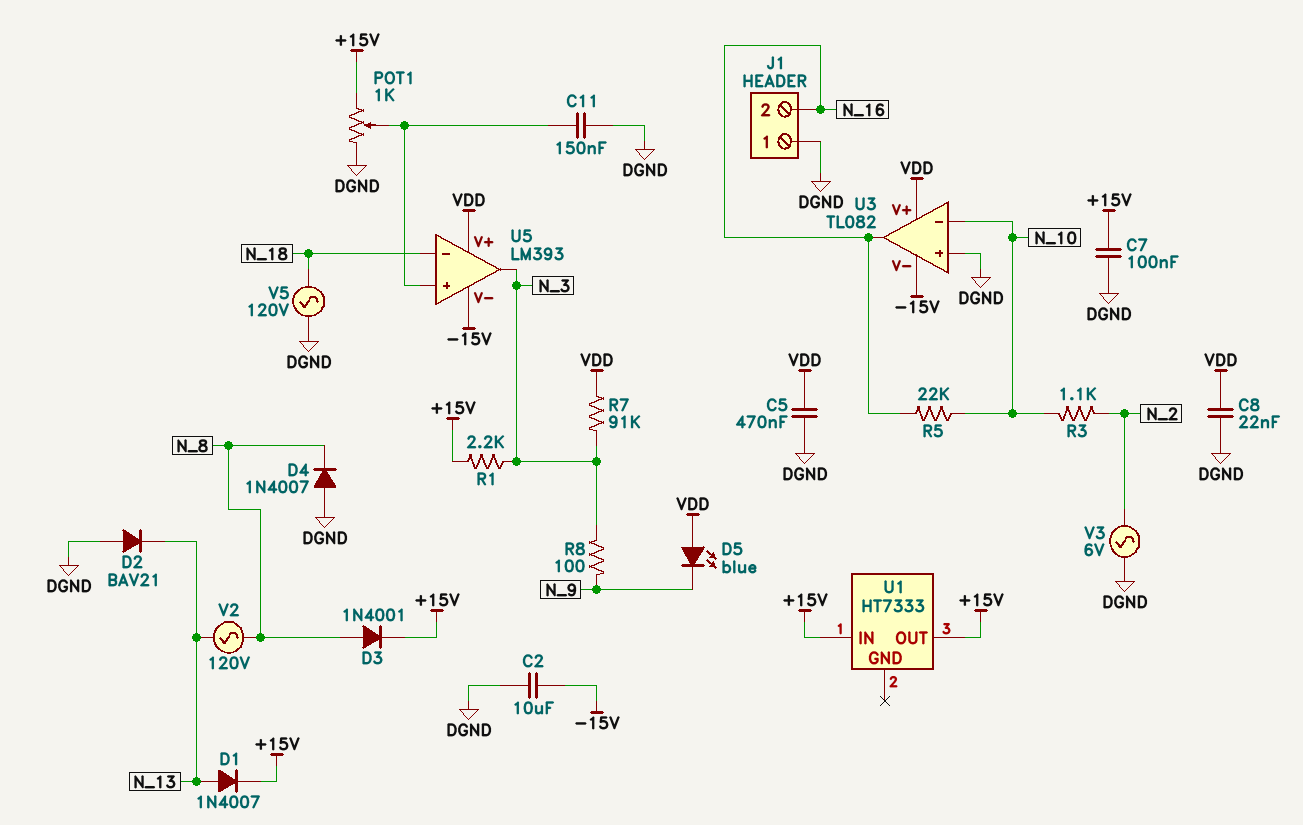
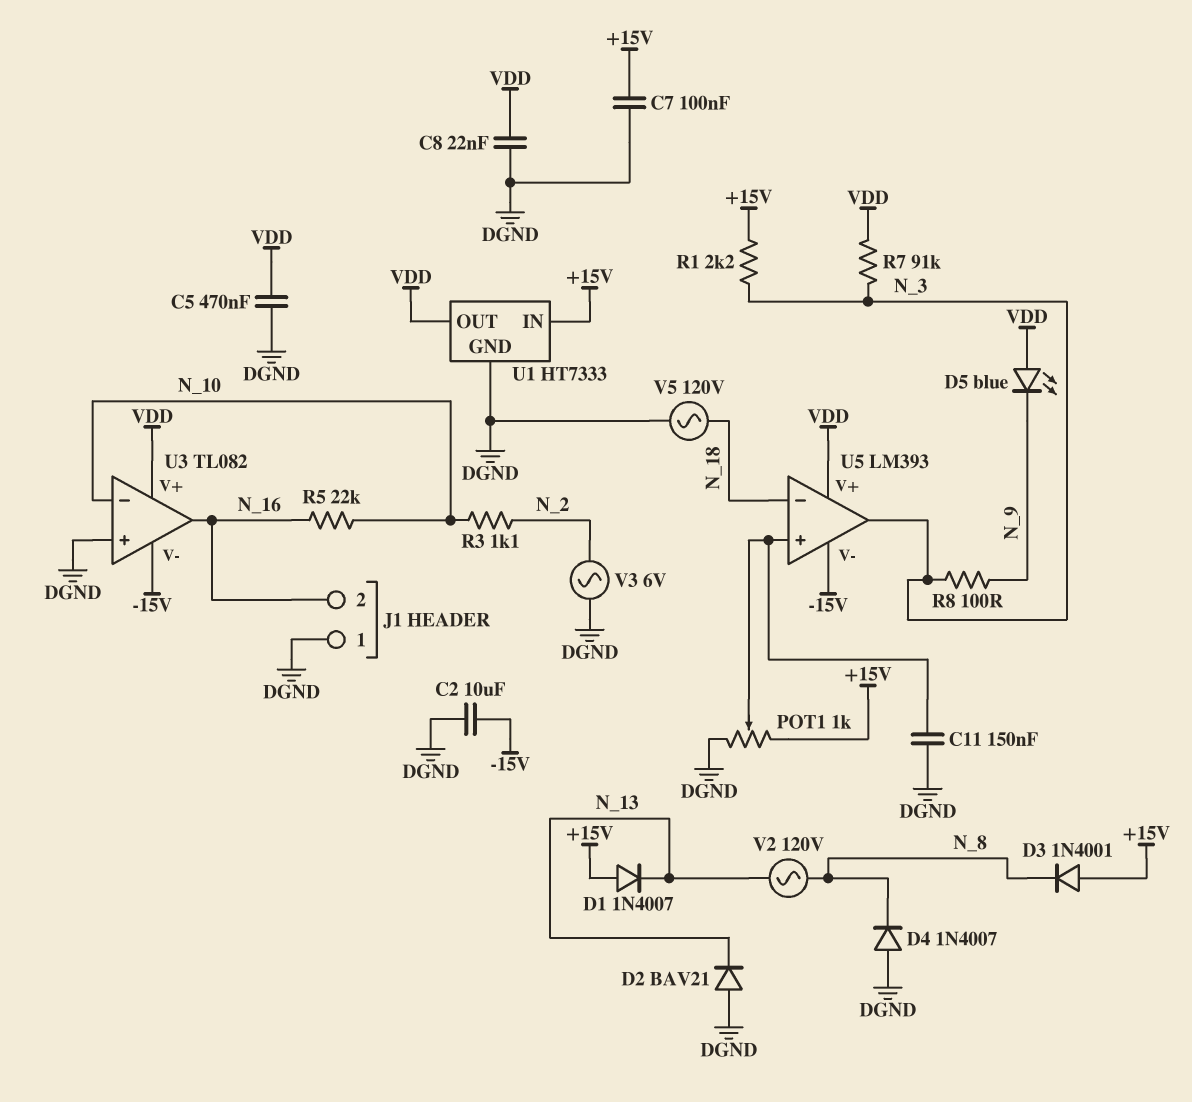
D1: diode 1N4007 (A N_13, K +15V) -> diode 1N4007 (A +15V, K N_13)
D3: diode 1N4001 (A N_8, K +15V) -> diode 1N4001 (A +15V, K N_8)
U1 pin GND: none -> DGND
U1 pin OUT: +15V -> VDD

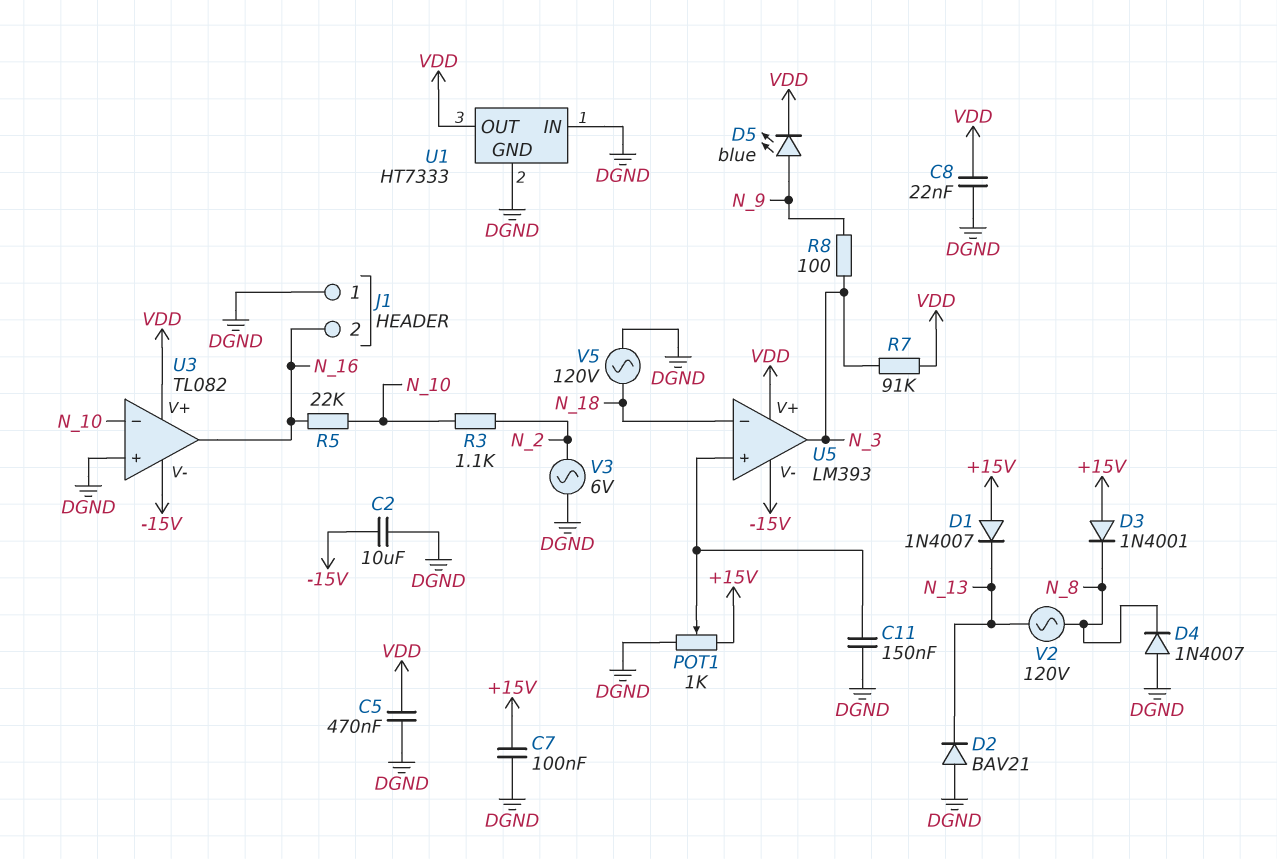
D5: LED blue (A VDD, K N_9) -> LED blue (A N_9, K VDD)
R1: 2.2k (+15V, N_3) -> none
U1 pin IN: +15V -> DGND

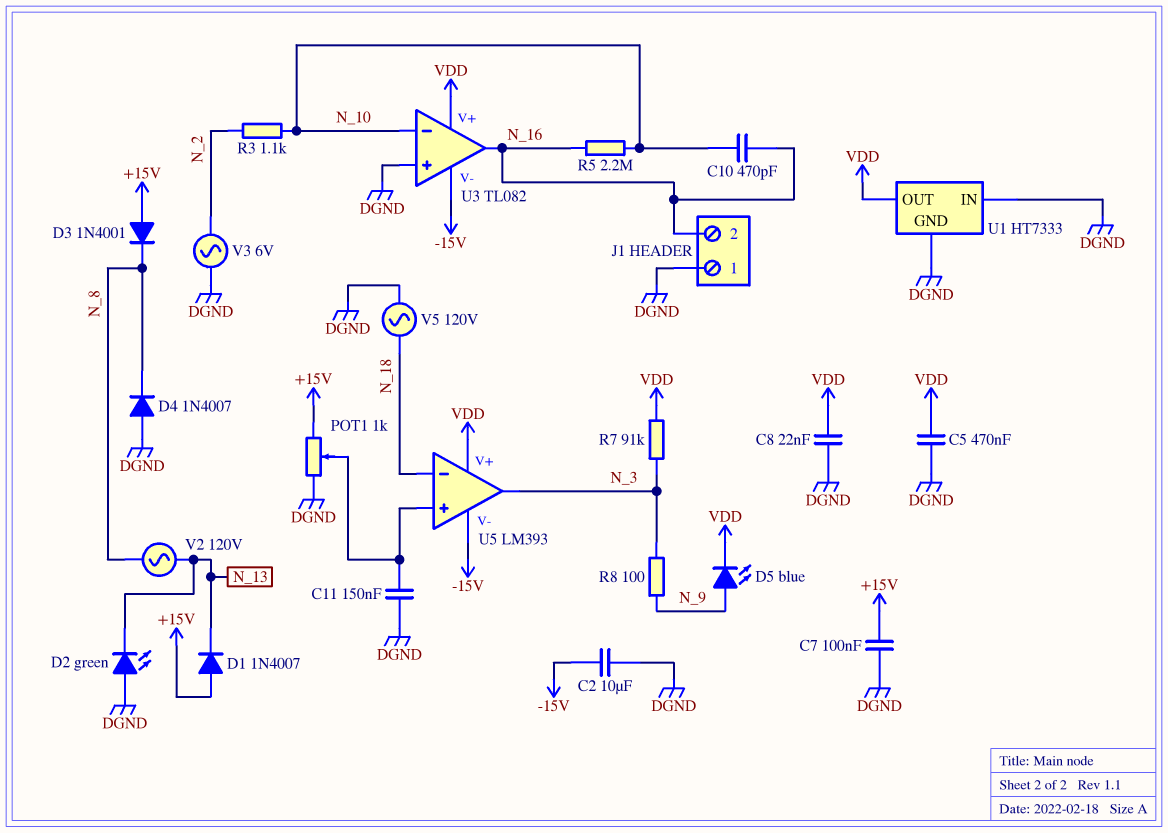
C10: none -> 470pF (N_10, N_16)
D2: diode BAV21 (A DGND, K N_13) -> LED green (A DGND, K N_13)
R5: 22k (N_10, N_16) -> 2.2M (N_10, N_16)

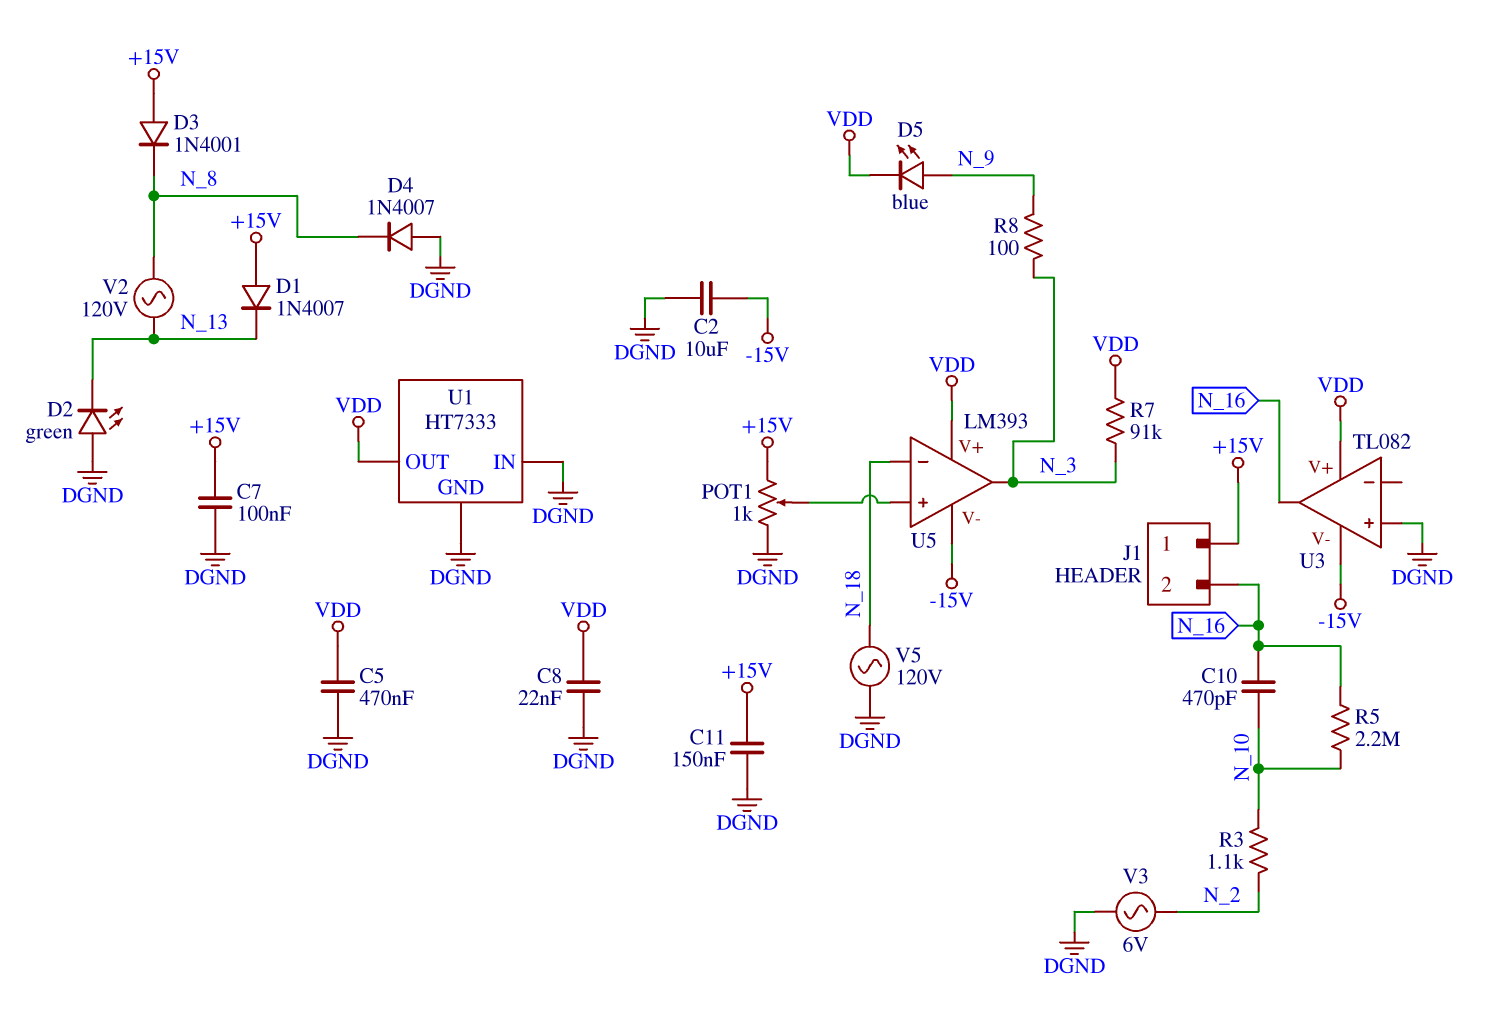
C11: 150nF (DGND, U5/in+) -> 150nF (+15V, DGND)
J1 pin 1: DGND -> +15V
U3 pin in-: N_10 -> none

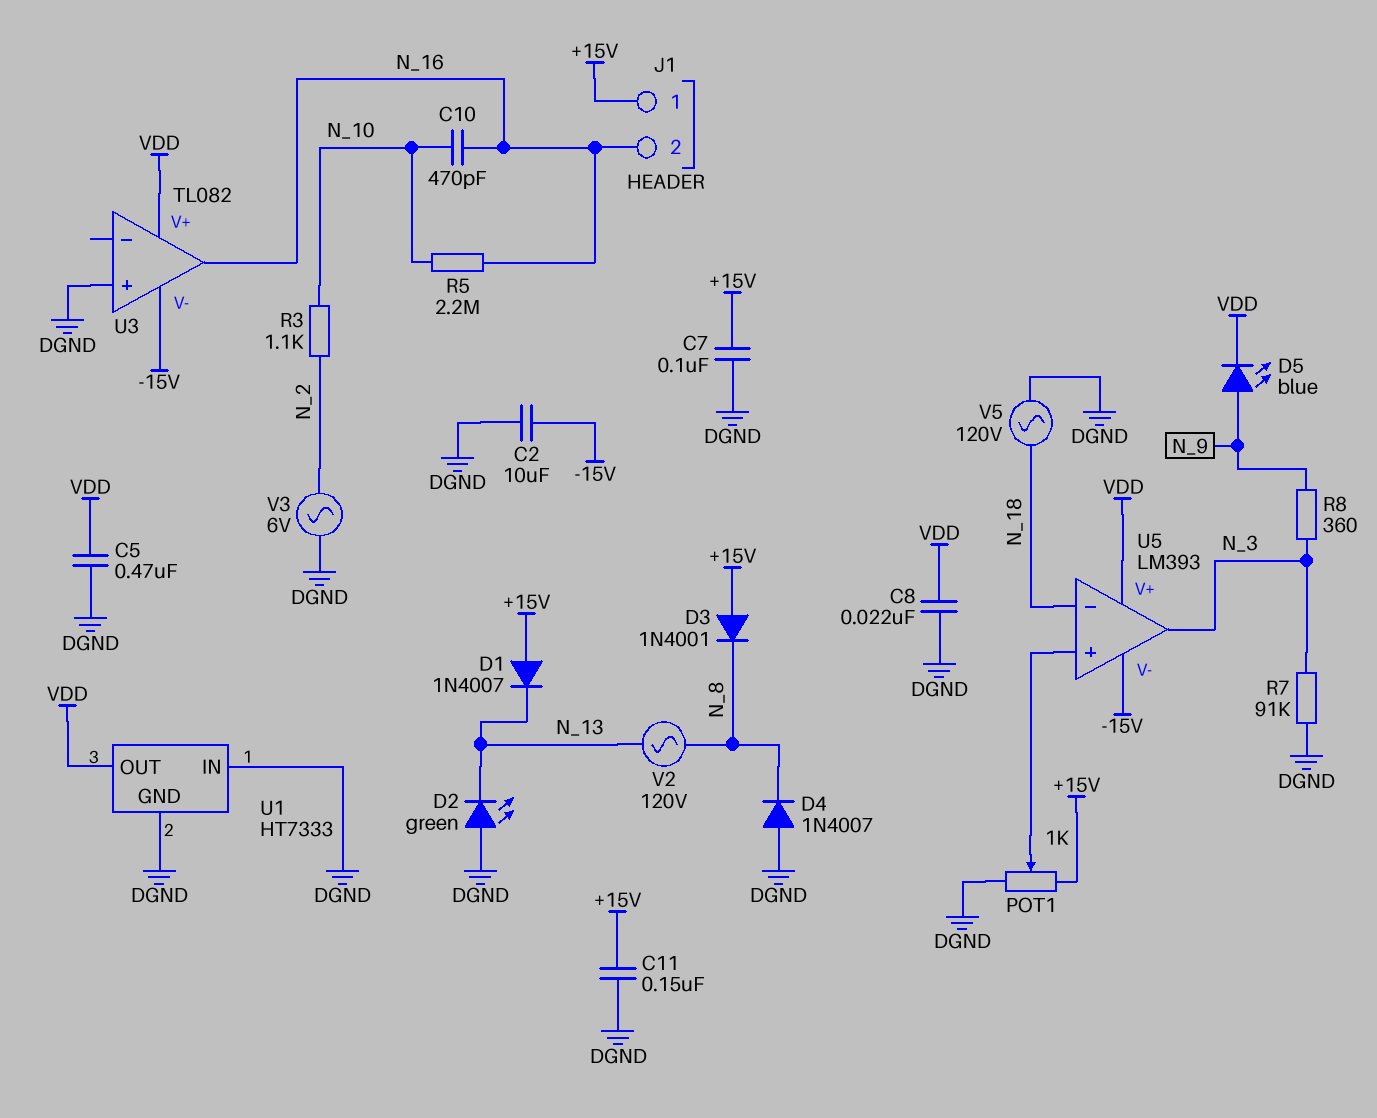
R7: 91k (N_3, VDD) -> 91k (DGND, N_3)
R8: 100 (N_3, N_9) -> 360 (N_3, N_9)

